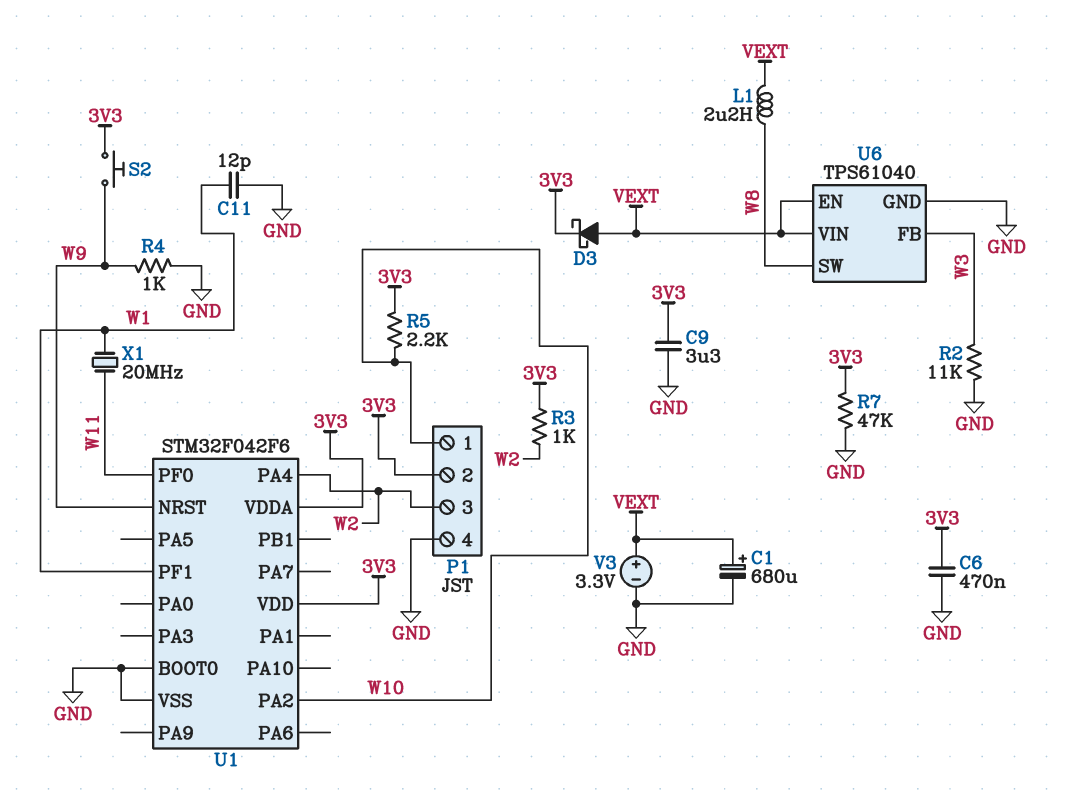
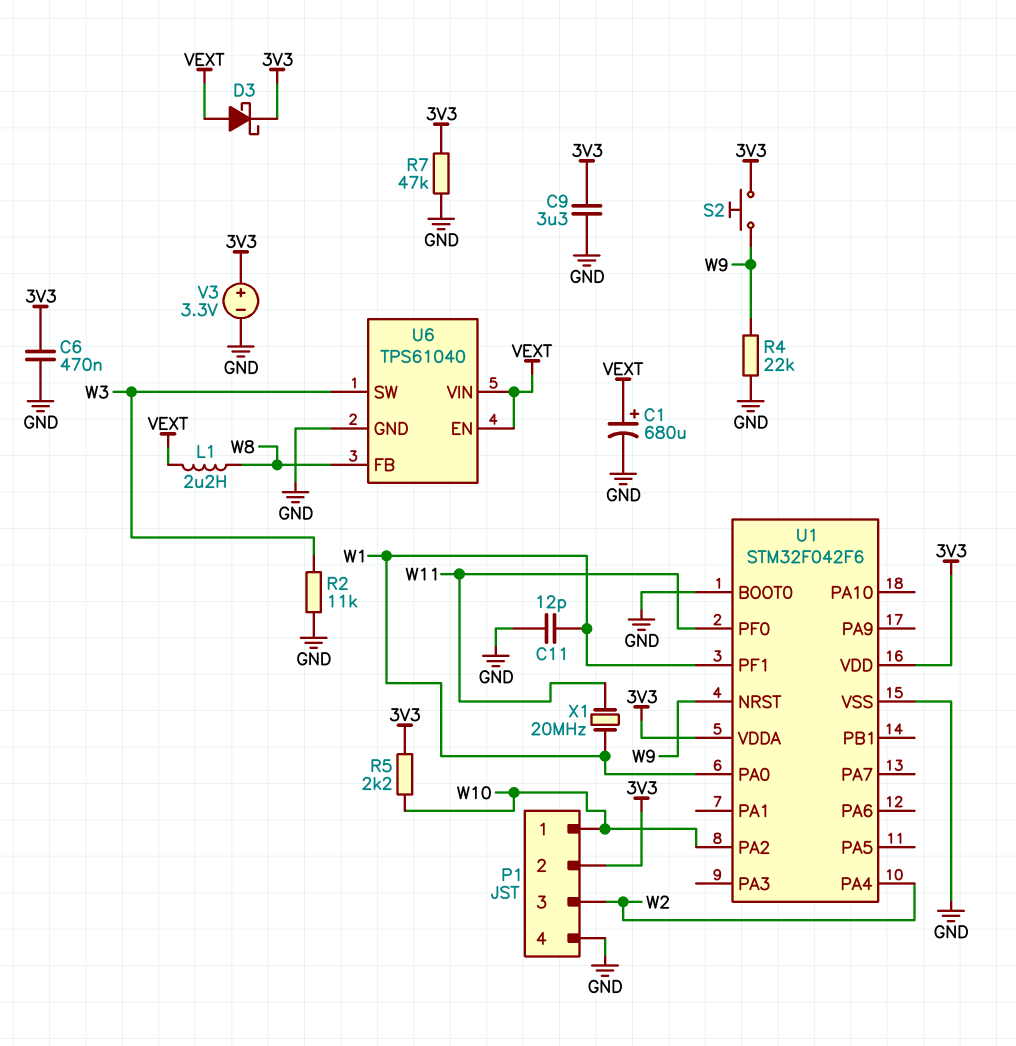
R3: 1k (3V3, W2) -> none
R4: 1k (GND, W9) -> 22k (GND, W9)
U1 pin PA0: none -> W1
U6 pin FB: W3 -> W8
U6 pin SW: W8 -> W3
V3: 3.3V (plus VEXT, minus GND) -> 3.3V (plus 3V3, minus GND)

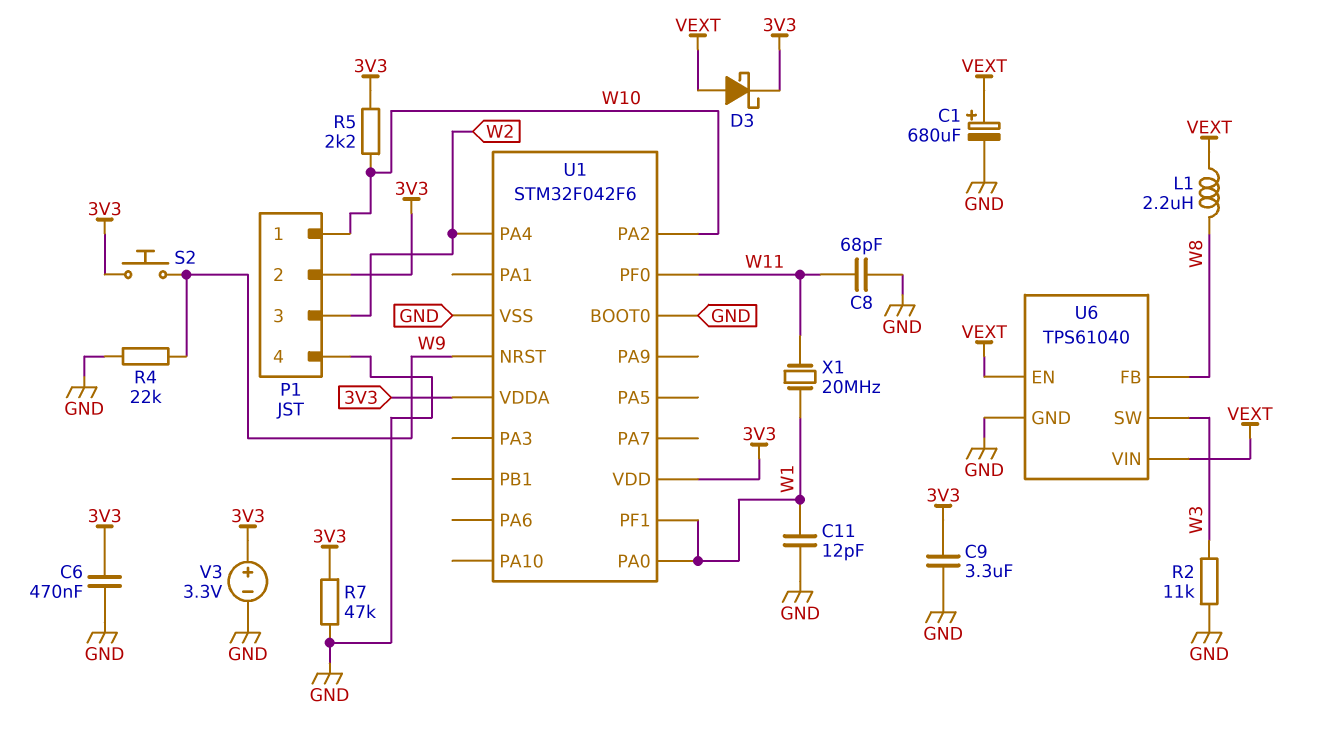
C8: none -> 68pF (GND, W11)

